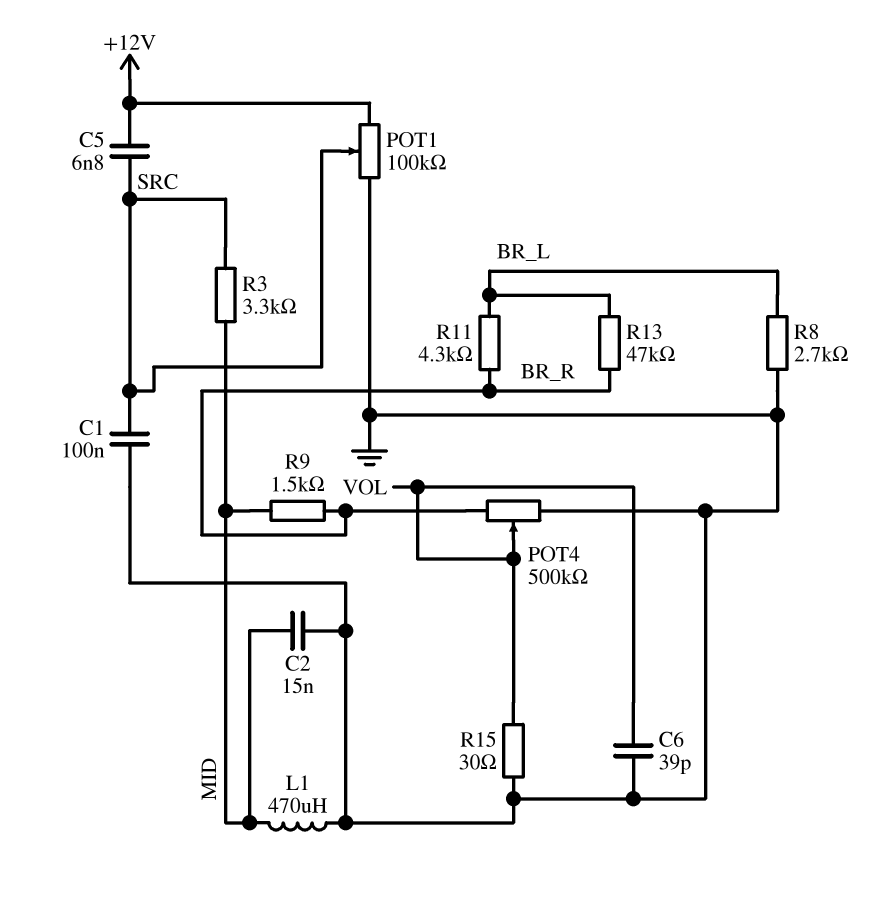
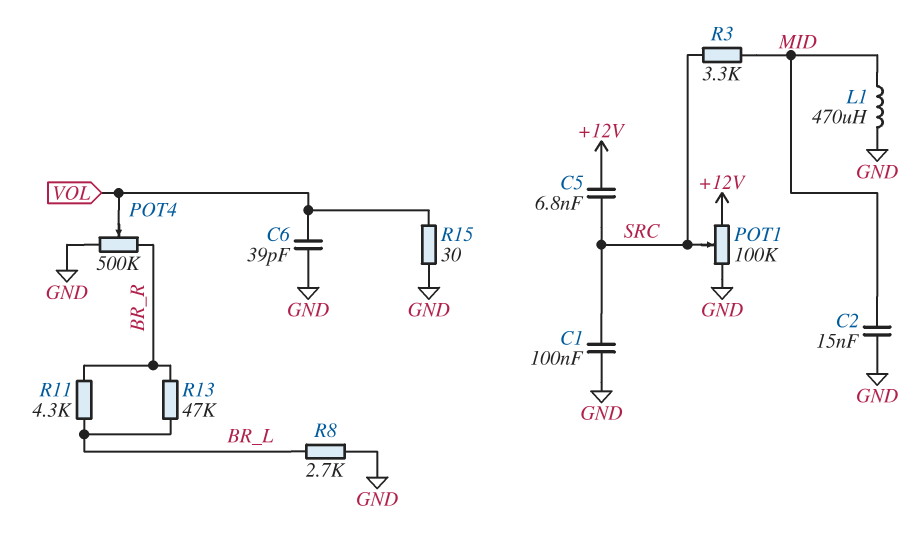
R9: 1.5k (BR_R, MID) -> none

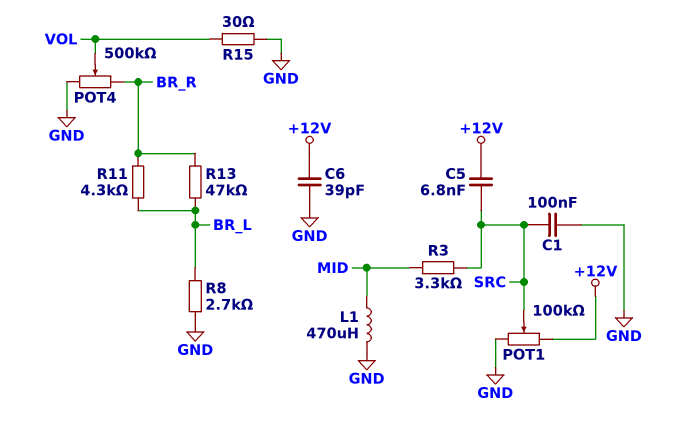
C2: 15nF (GND, MID) -> none
C6: 39pF (GND, VOL) -> 39pF (+12V, GND)

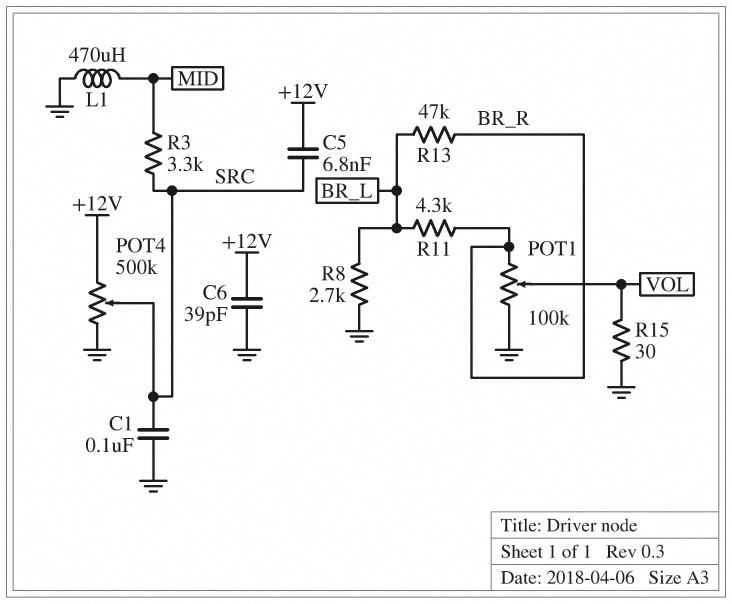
POT1: 100k (+12V, GND, wiper SRC) -> 100k (BR_R, GND, wiper VOL)
POT4: 500k (BR_R, GND, wiper VOL) -> 500k (+12V, GND, wiper SRC)

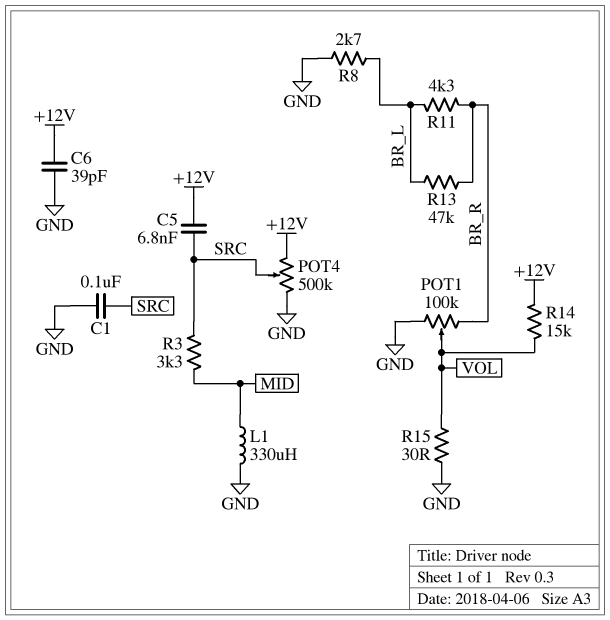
L1: 470uH (GND, MID) -> 330uH (GND, MID)
R14: none -> 15k (+12V, VOL)

